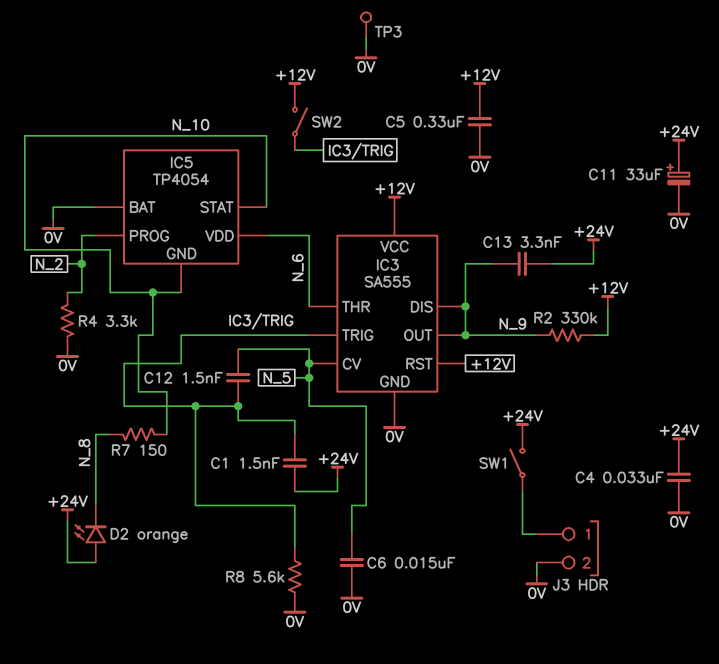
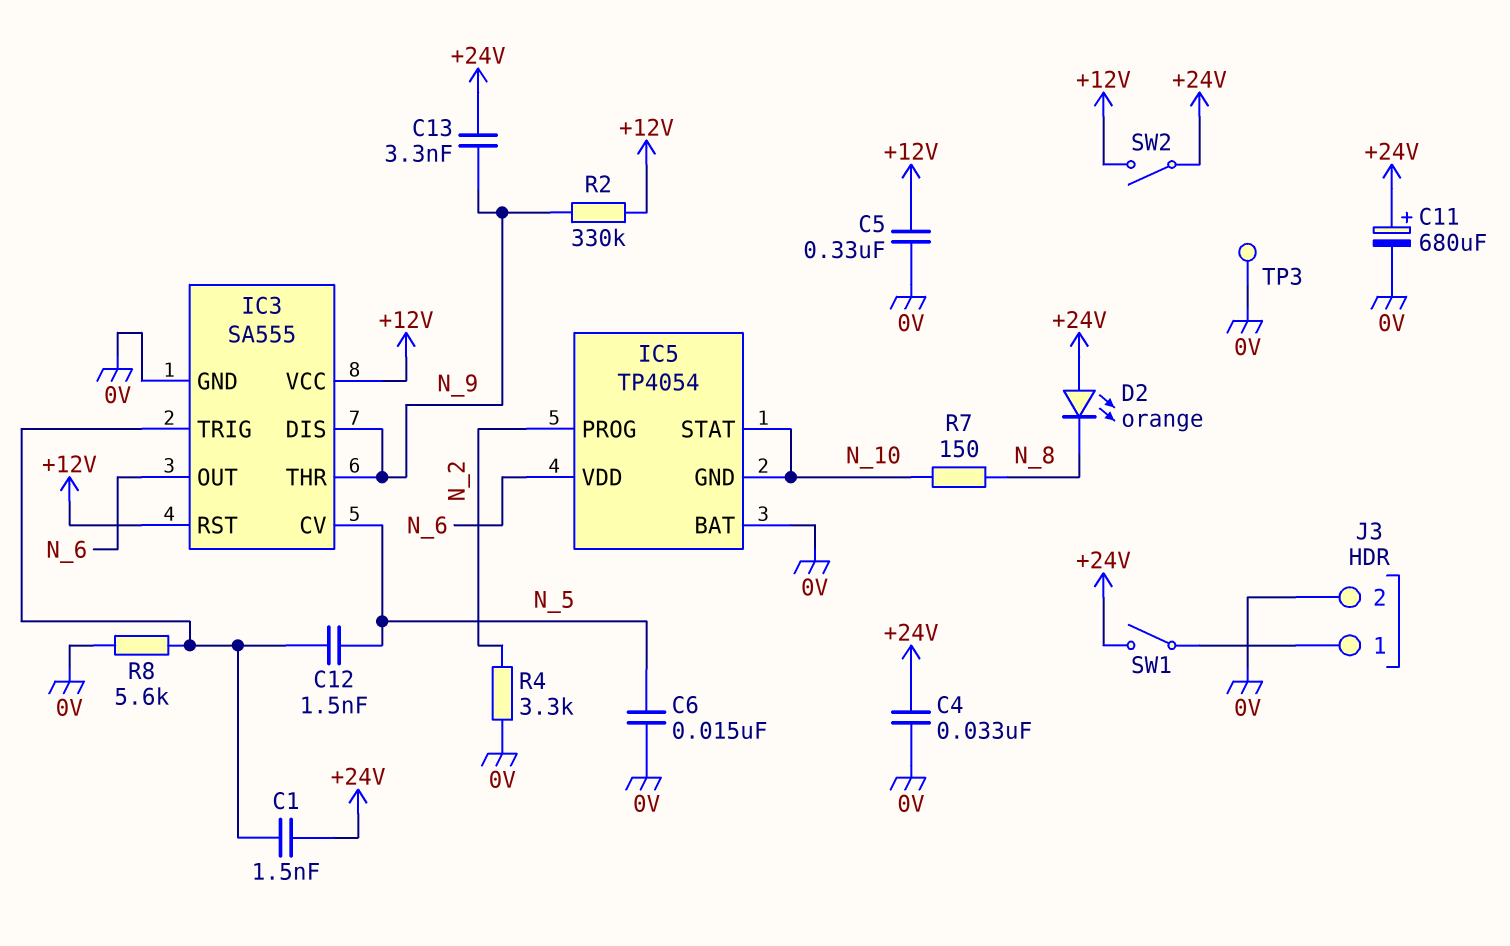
C11: 33uF (plus +24V, minus 0V) -> 680uF (plus +24V, minus 0V)
IC3 pin OUT: N_9 -> N_6
IC3 pin THR: N_6 -> N_9
SW2: switch (+12V, IC3/TRIG) -> switch (+12V, +24V)

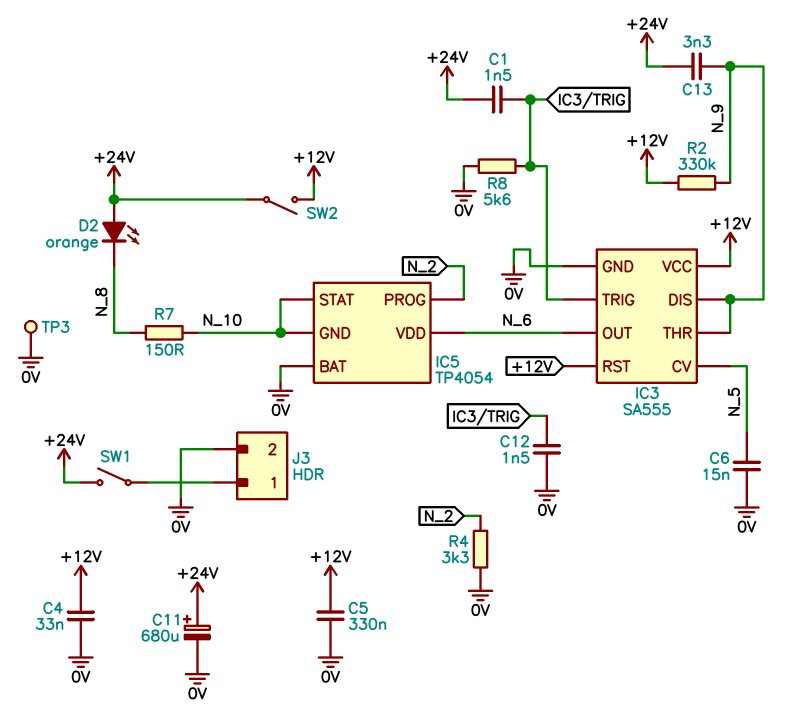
C4: 33nF (+24V, 0V) -> 33nF (+12V, 0V)
C12: 1.5nF (IC3/TRIG, N_5) -> 1.5nF (0V, IC3/TRIG)

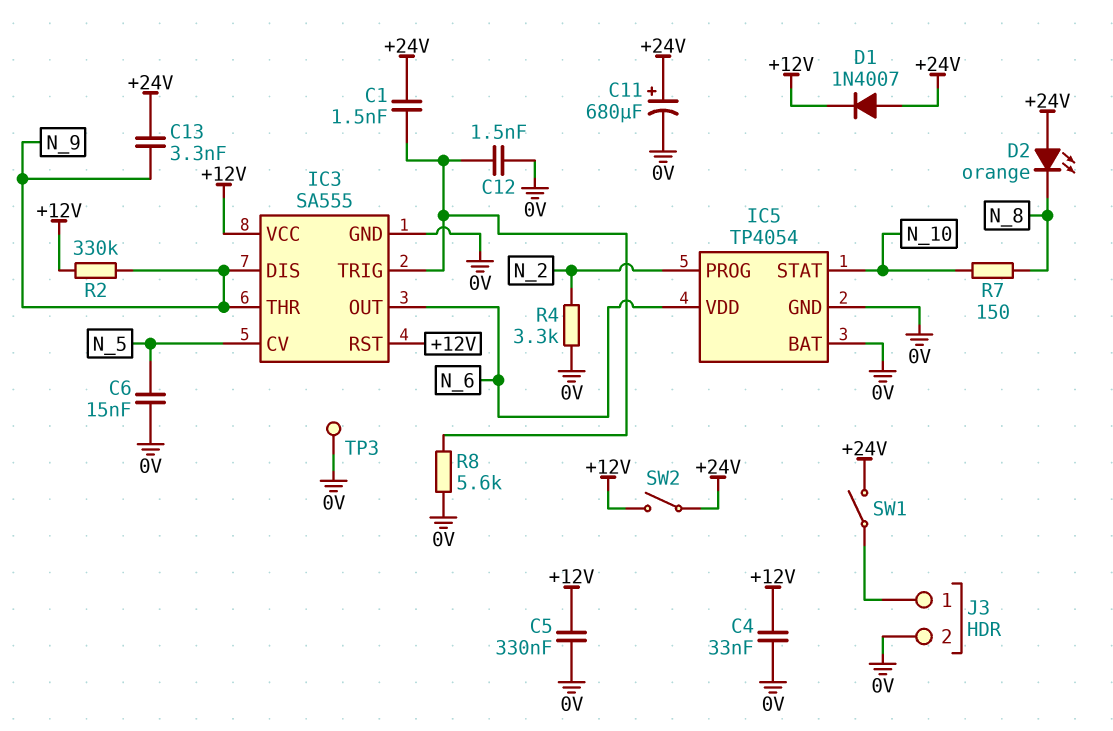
D1: none -> diode 1N4007 (A +24V, K +12V)
IC5 pin GND: N_10 -> 0V

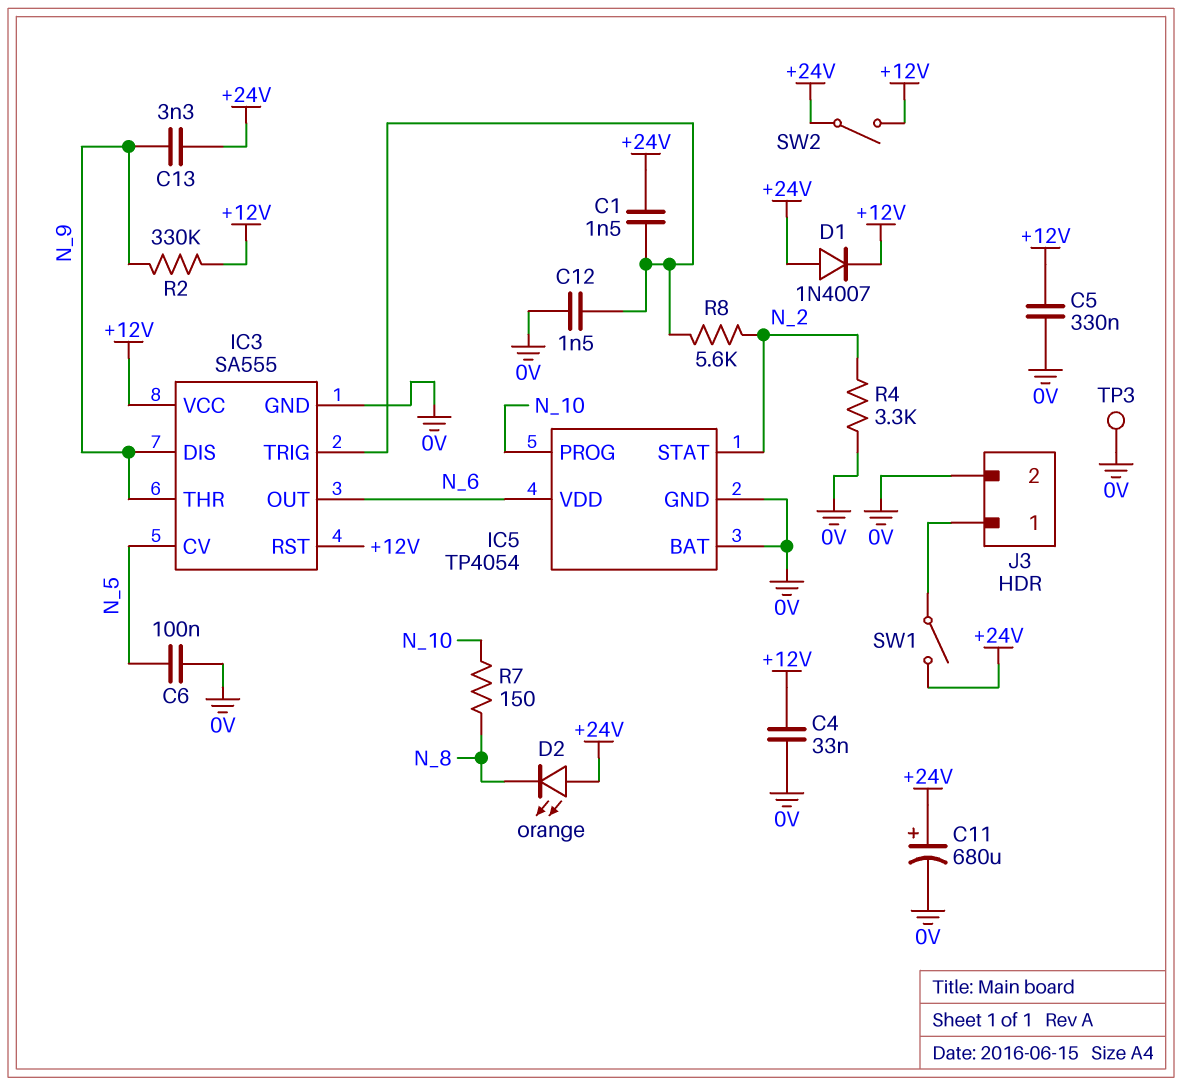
C6: 15nF (0V, N_5) -> 100nF (0V, N_5)
IC5 pin PROG: N_2 -> N_10
IC5 pin STAT: N_10 -> N_2
R8: 5.6k (0V, IC3/TRIG) -> 5.6k (IC3/TRIG, N_2)

